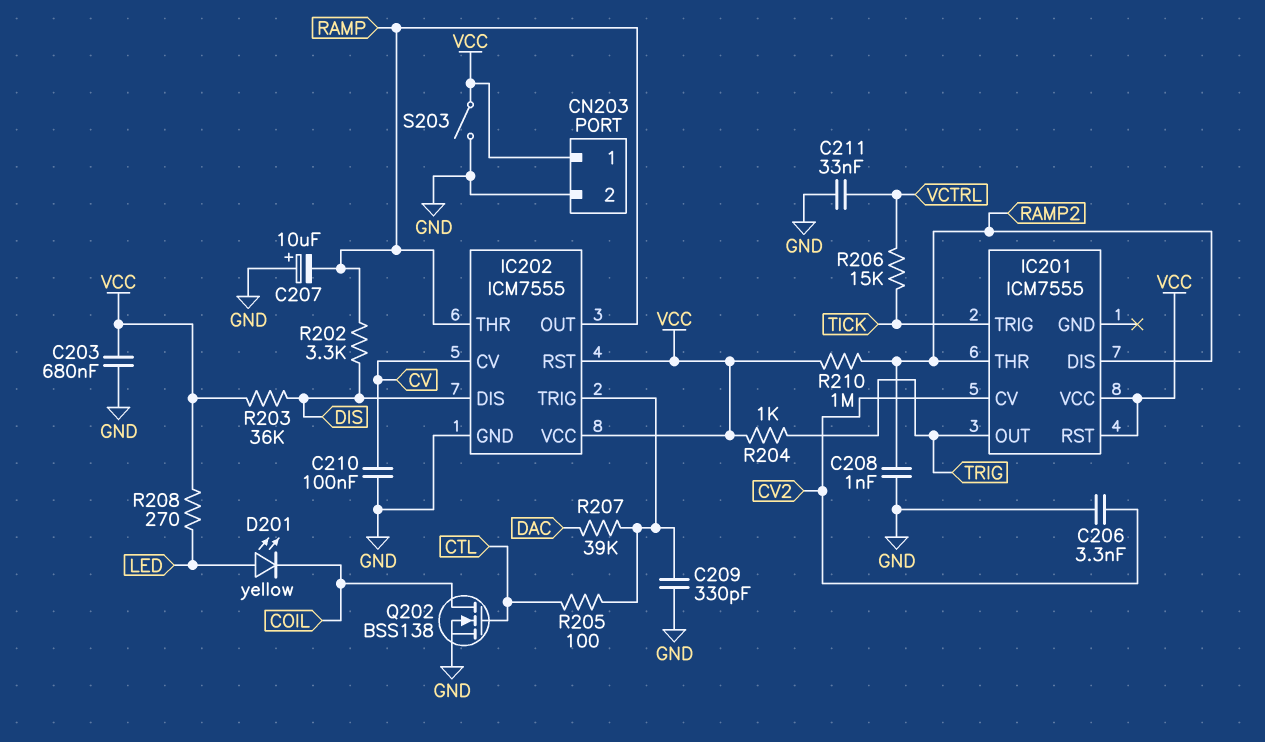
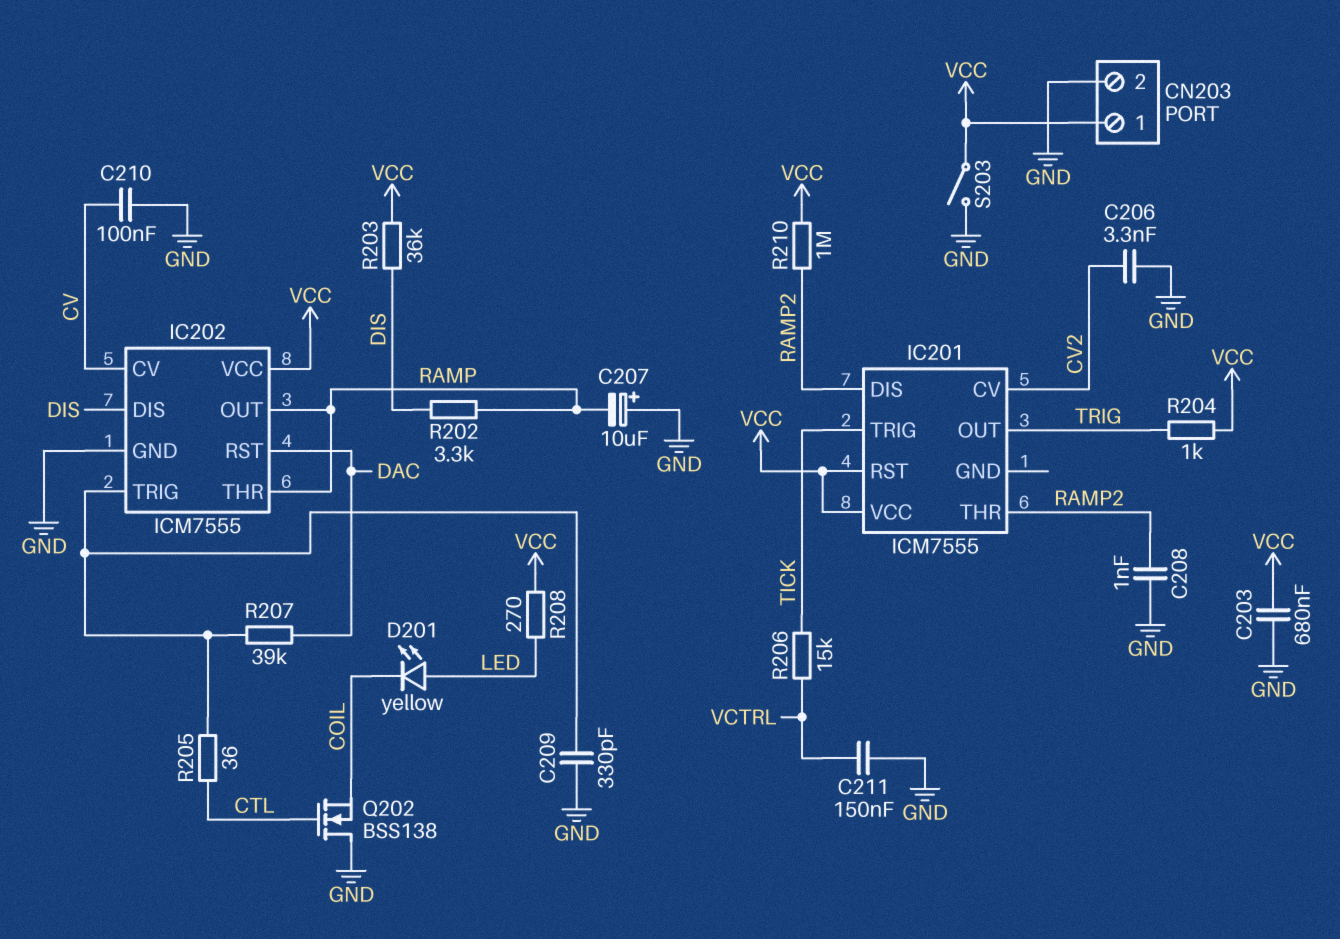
C211: 33nF (GND, VCTRL) -> 150nF (GND, VCTRL)
IC202 pin RST: VCC -> DAC
Q202: NMOS BSS138 (G CTL, D COIL, S GND) -> NMOS BSS138 (G CTL, D GND, S COIL)
R205: 100 (CTL, IC202/TRIG) -> 36 (CTL, IC202/TRIG)

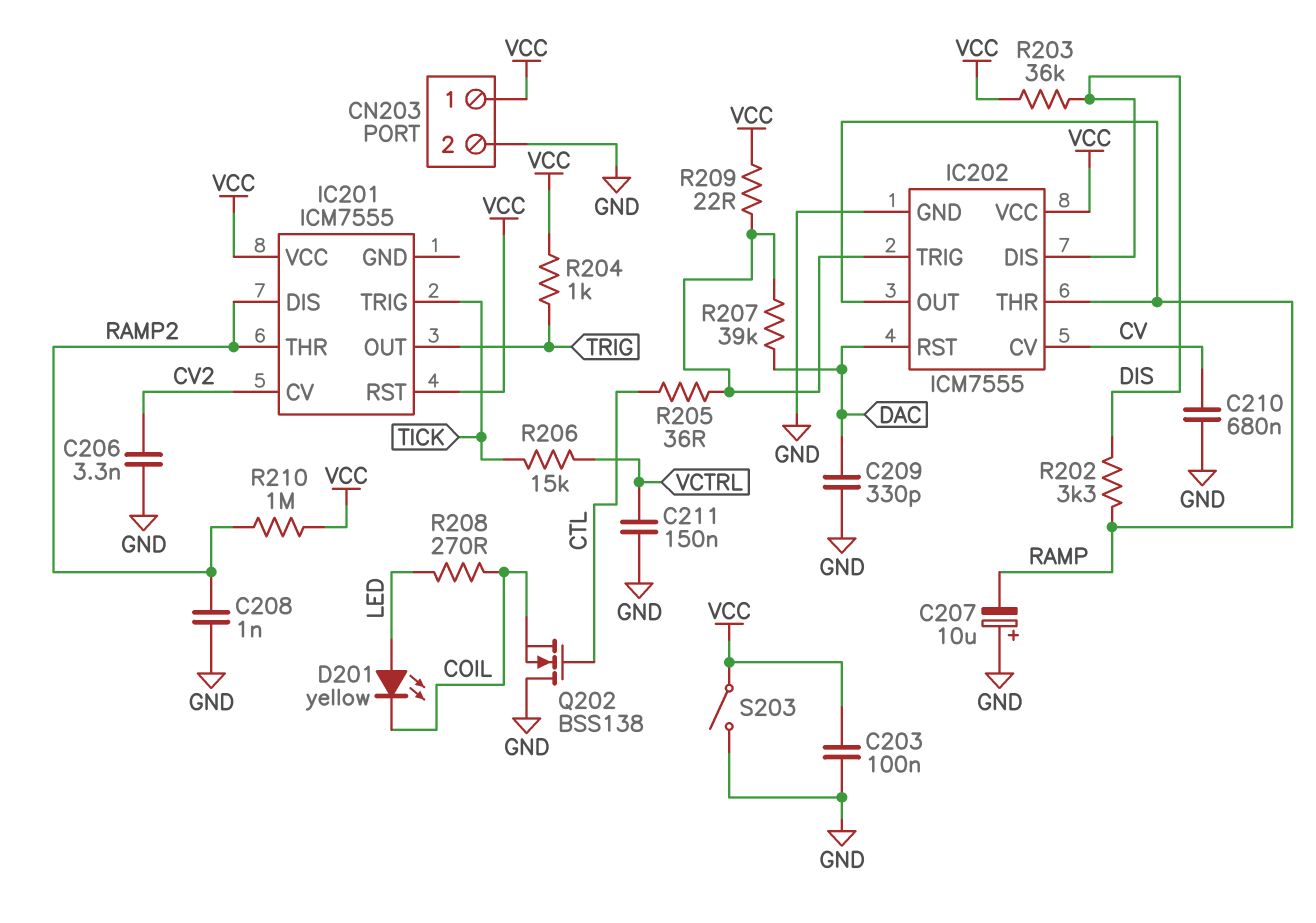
C203: 680nF (GND, VCC) -> 100nF (GND, VCC)
C209: 330pF (GND, IC202/TRIG) -> 330pF (DAC, GND)
C210: 100nF (CV, GND) -> 680nF (CV, GND)
R208: 270 (LED, VCC) -> 270 (COIL, LED)
R209: none -> 22 (IC202/TRIG, VCC)

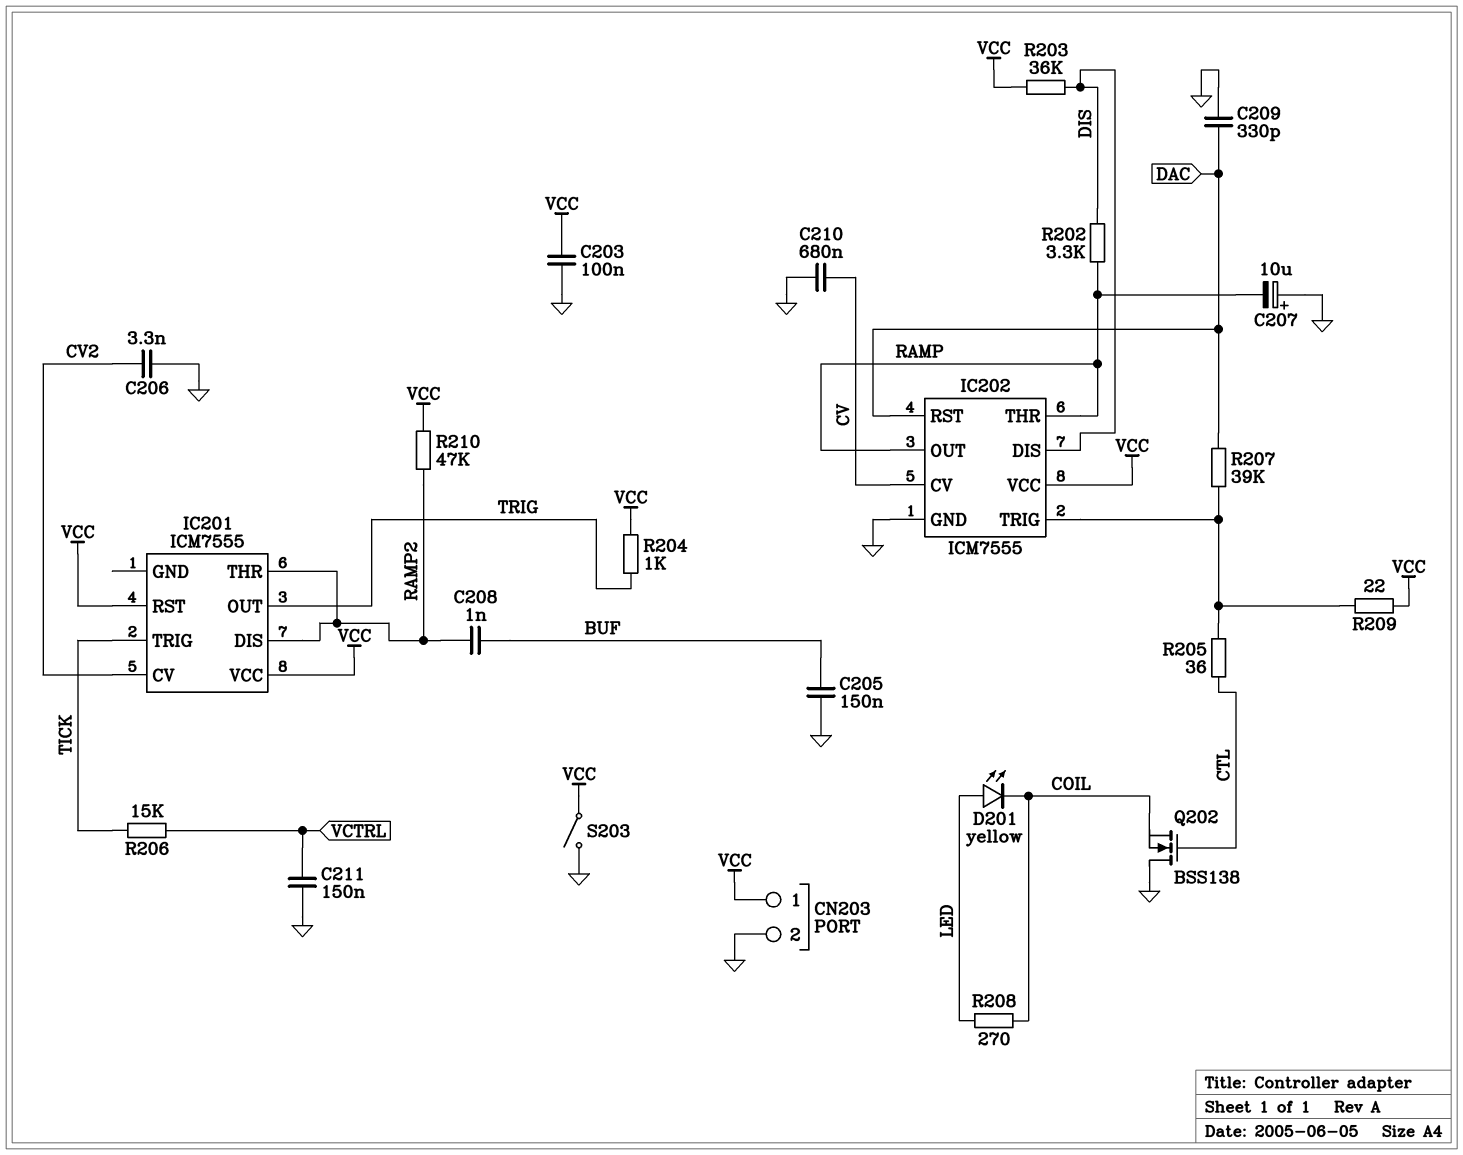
C205: none -> 150nF (BUF, GND)
C208: 1nF (GND, RAMP2) -> 1nF (BUF, RAMP2)
R210: 1M (RAMP2, VCC) -> 47k (RAMP2, VCC)

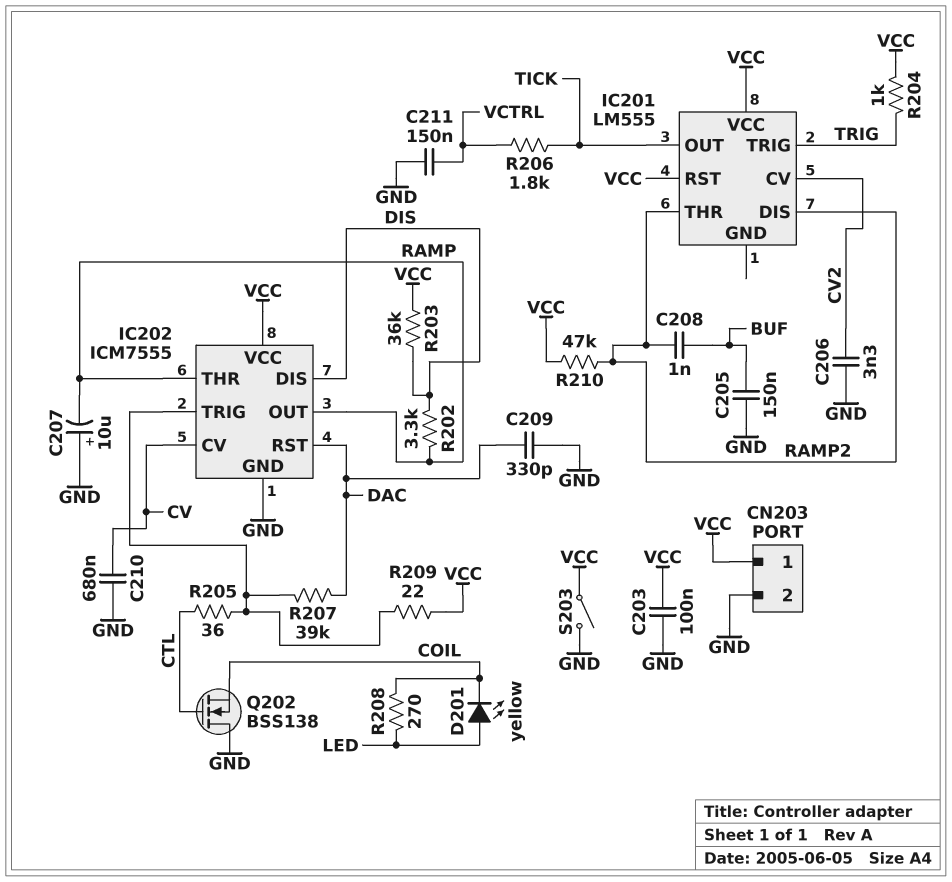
IC201: ICM7555 -> LM555
IC201 pin OUT: TRIG -> TICK
IC201 pin TRIG: TICK -> TRIG
R206: 15k (TICK, VCTRL) -> 1.8k (TICK, VCTRL)

